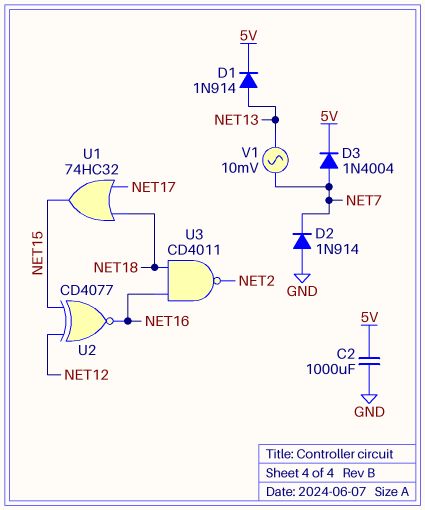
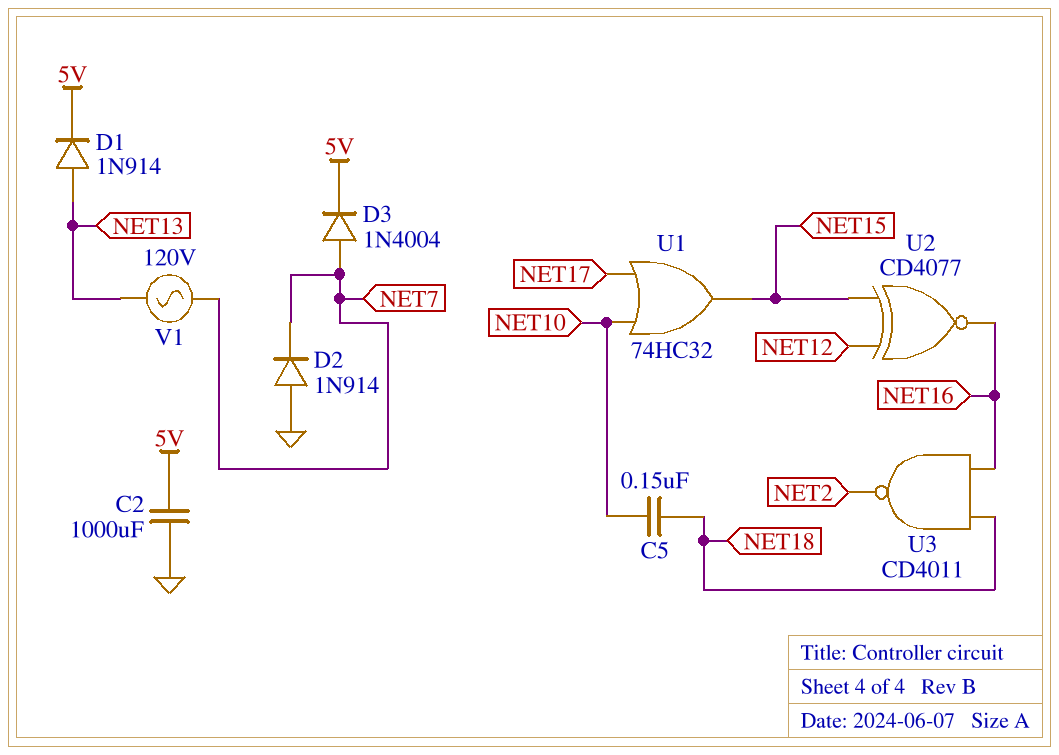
C5: none -> 150nF (NET10, NET18)
U1: OR 74HC32 (in NET17, in NET18, out NET15) -> OR 74HC32 (in NET10, in NET17, out NET15)
V1: AC 10mV (NET7, NET13) -> AC 120V (NET7, NET13)

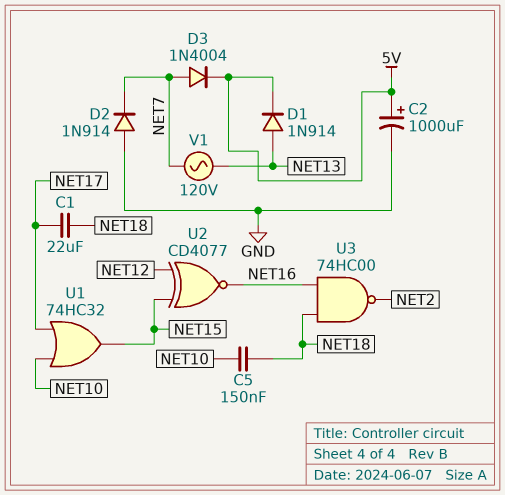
C1: none -> 22uF (NET17, NET18)
C2: 1000uF (5V, GND) -> 1000uF (plus 5V, minus GND)
U3: NAND CD4011 (in NET16, in NET18, out NET2) -> NAND 74HC00 (in NET16, in NET18, out NET2)

